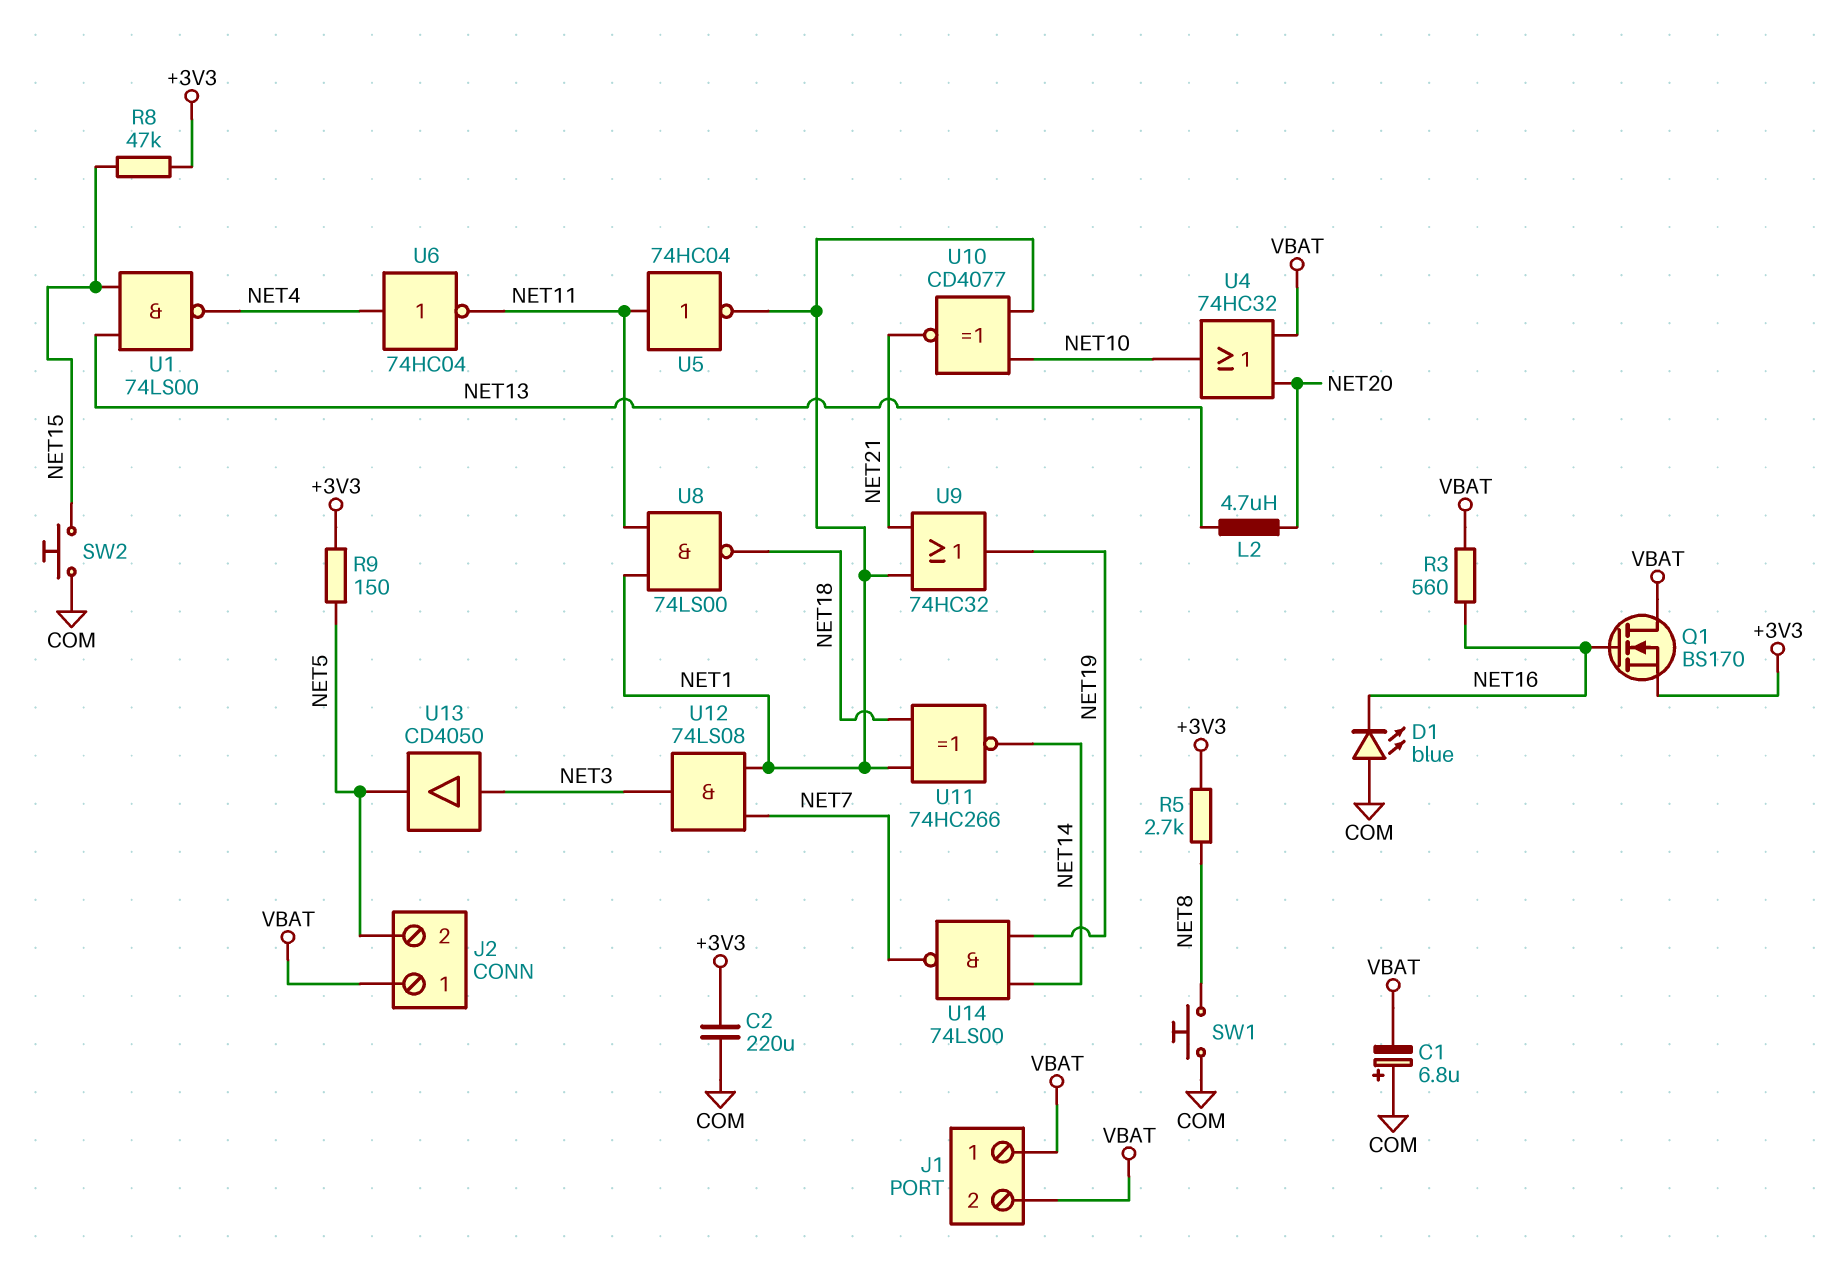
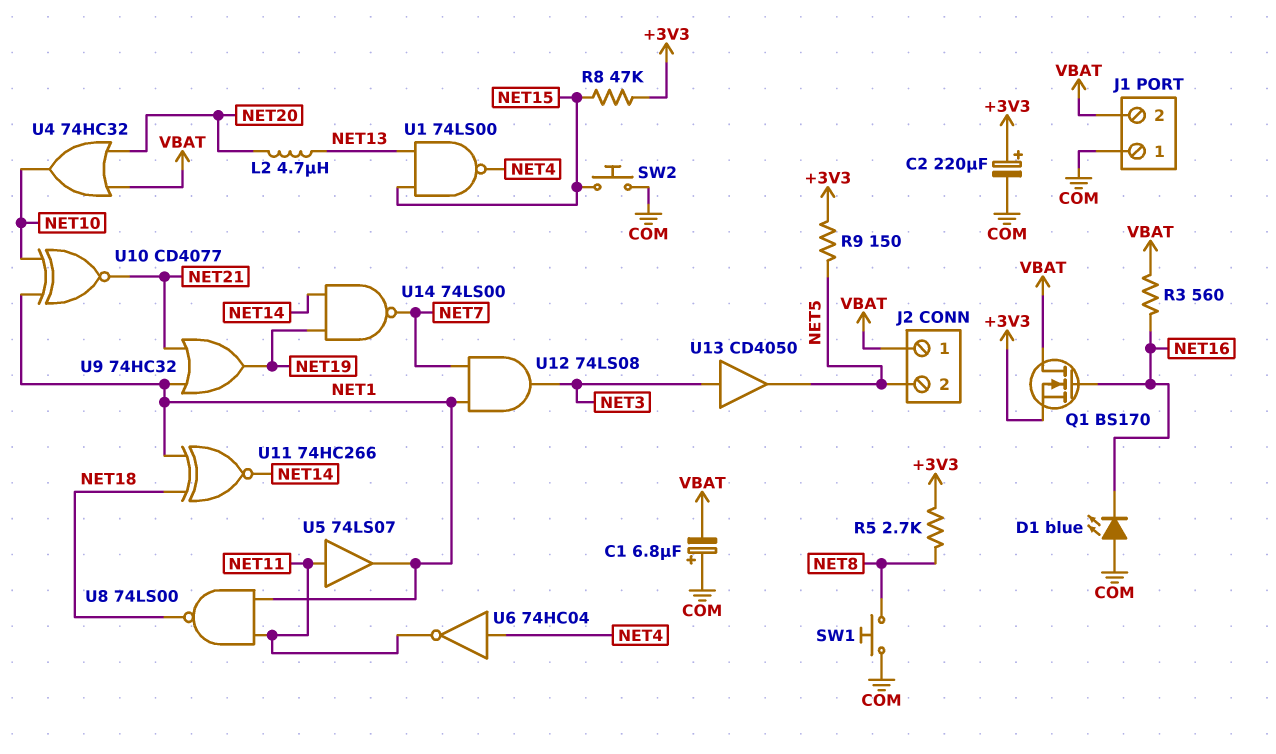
C2: 220uF (+3V3, COM) -> 220uF (plus +3V3, minus COM)
J1 pin 1: VBAT -> COM
U5: NOT 74HC04 (in NET11, out NET1) -> buffer 74LS07 (in NET11, out NET1)

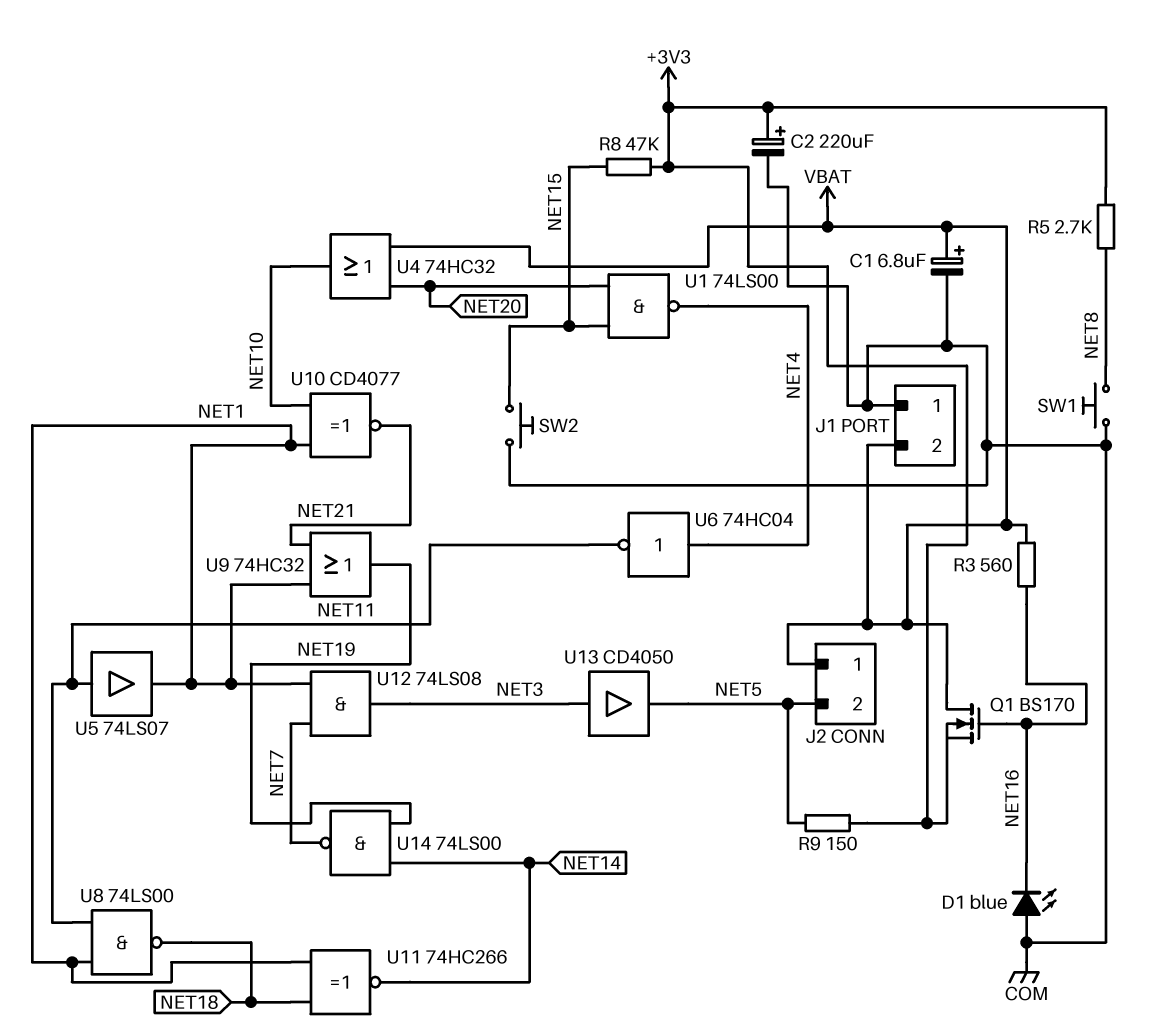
C1: 6.8uF (plus COM, minus VBAT) -> 6.8uF (plus VBAT, minus COM)
L2: 4.7uH (NET13, NET20) -> none
U1: NAND 74LS00 (in NET13, in NET15, out NET4) -> NAND 74LS00 (in NET15, in NET20, out NET4)

